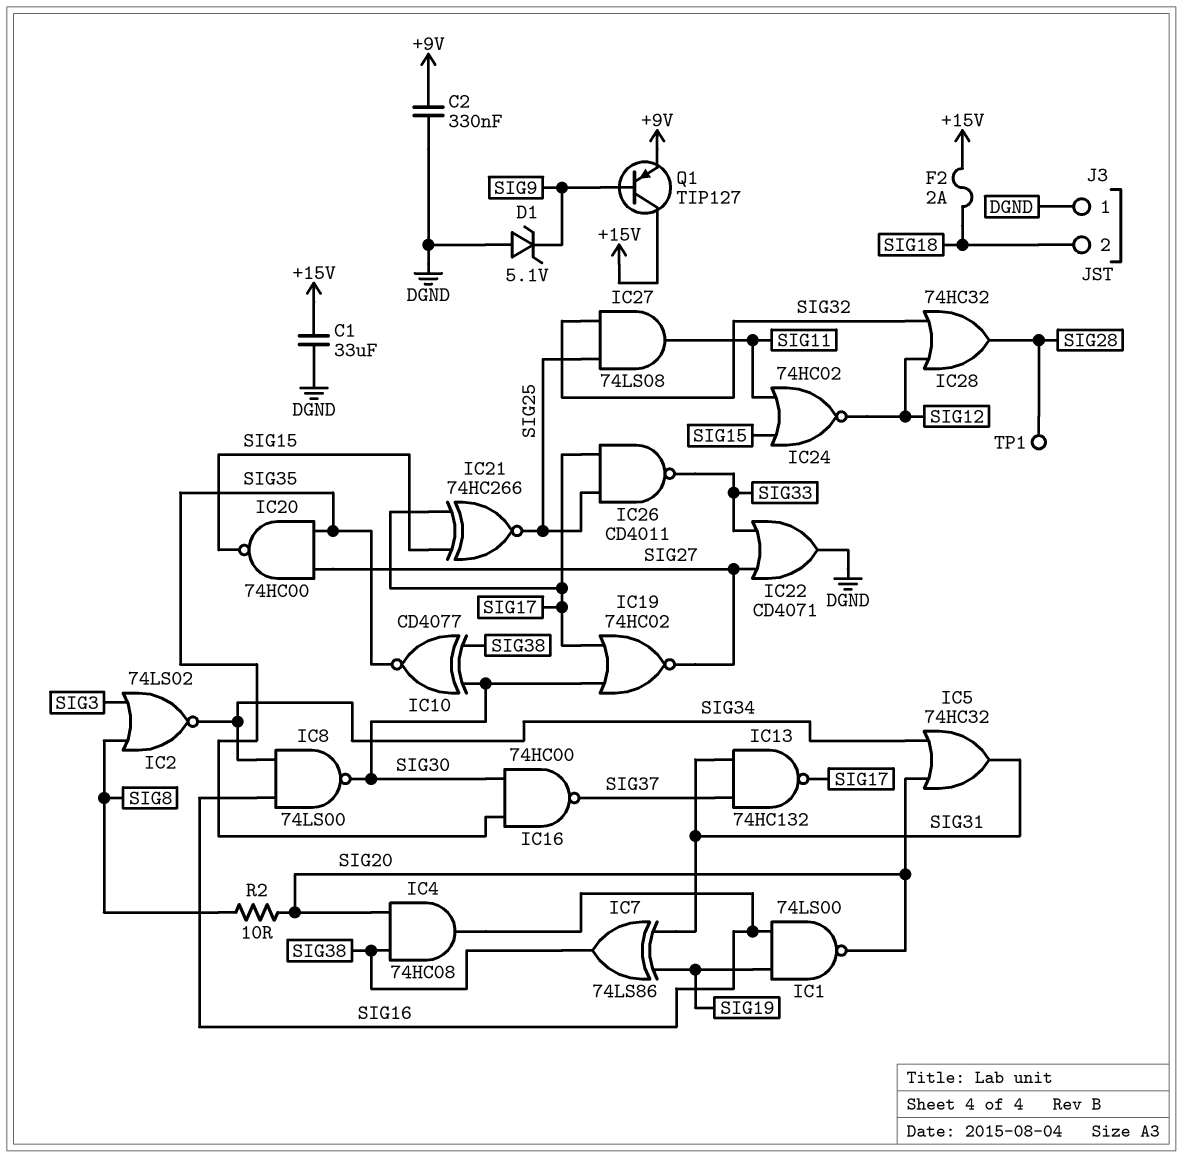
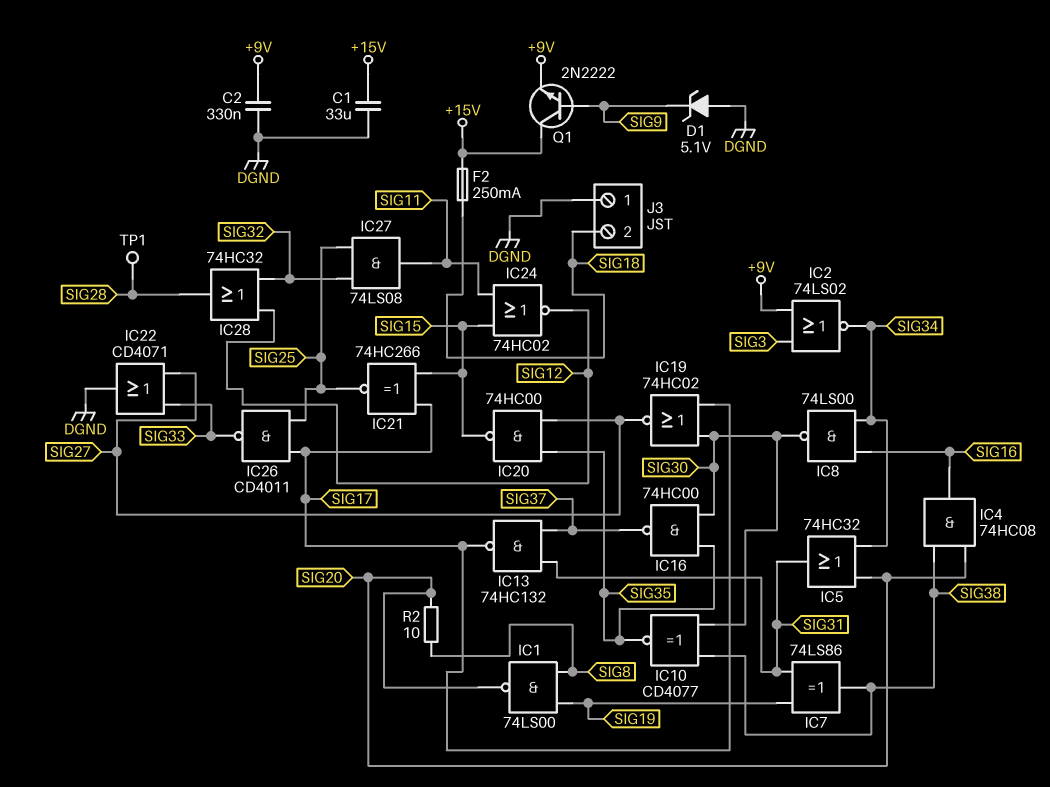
F2: 2A (+15V, SIG18) -> 250mA (+15V, SIG18)
IC1: NAND 74LS00 (in SIG16, in SIG19, out SIG20) -> NAND 74LS00 (in SIG8, in SIG19, out SIG20)
IC2: NOR 74LS02 (in SIG3, in SIG8, out SIG34) -> NOR 74LS02 (in +9V, in SIG3, out SIG34)
Q1: PNP TIP127 (B SIG9, C +15V, E +9V) -> NPN 2N2222 (B SIG9, C +15V, E +9V)

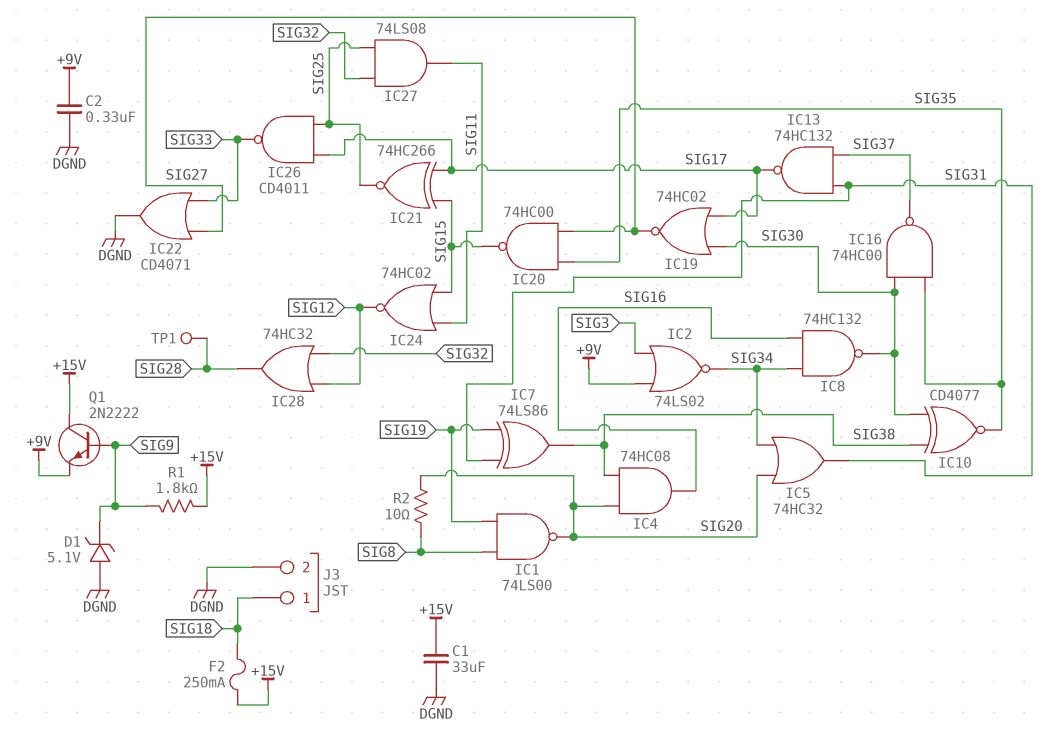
IC8: NAND 74LS00 (in SIG16, in SIG34, out SIG30) -> NAND 74HC132 (in SIG16, in SIG34, out SIG30)
J3 pin 1: DGND -> SIG18
J3 pin 2: SIG18 -> DGND
R1: none -> 1.8k (+15V, SIG9)

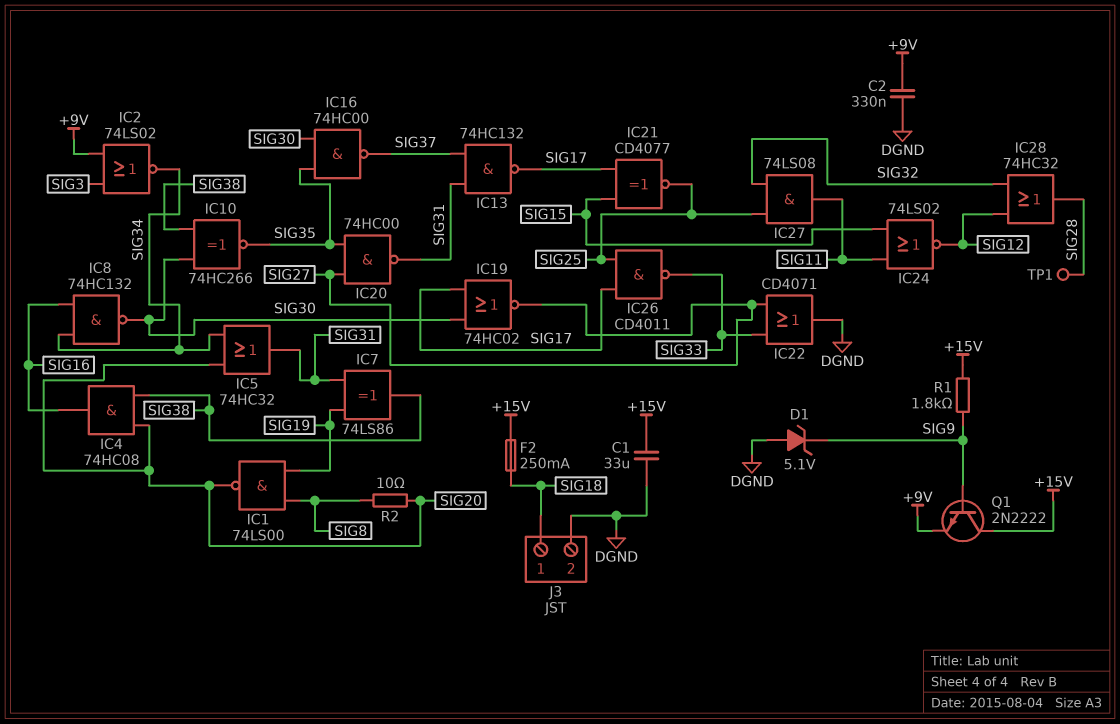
IC10: XNOR CD4077 (in SIG30, in SIG38, out SIG35) -> XNOR 74HC266 (in SIG30, in SIG38, out SIG35)
IC20: NAND 74HC00 (in SIG27, in SIG35, out SIG15) -> NAND 74HC00 (in SIG27, in SIG35, out SIG31)
IC21: XNOR 74HC266 (in SIG15, in SIG17, out SIG25) -> XNOR CD4077 (in SIG15, in SIG17, out SIG25)
IC24: NOR 74HC02 (in SIG11, in SIG15, out SIG12) -> NOR 74LS02 (in SIG11, in SIG15, out SIG12)

